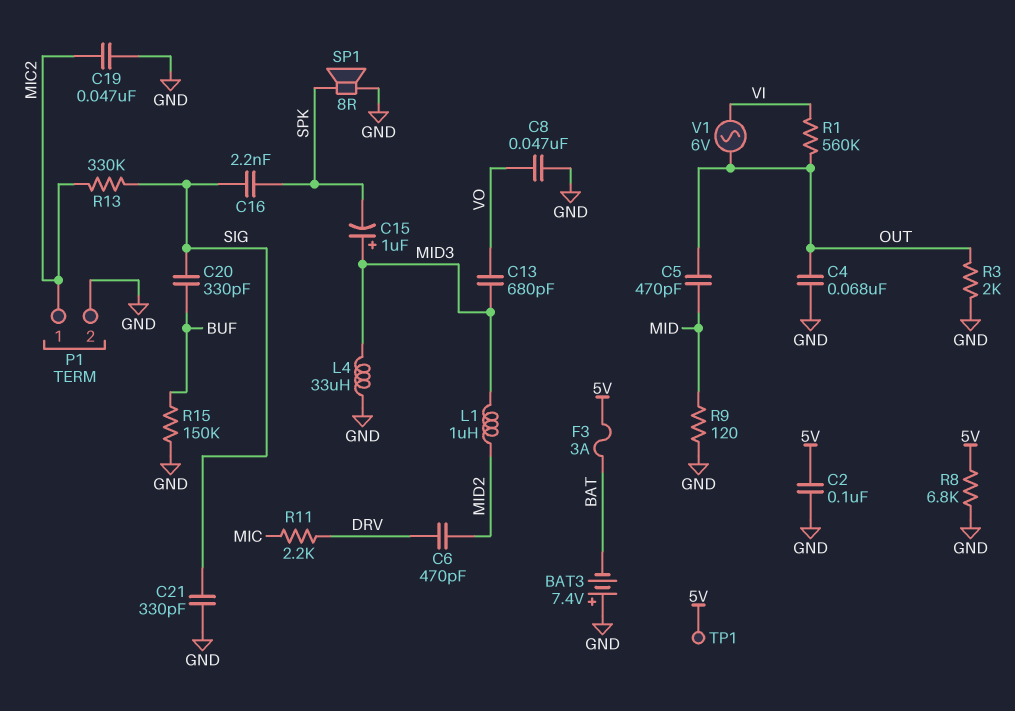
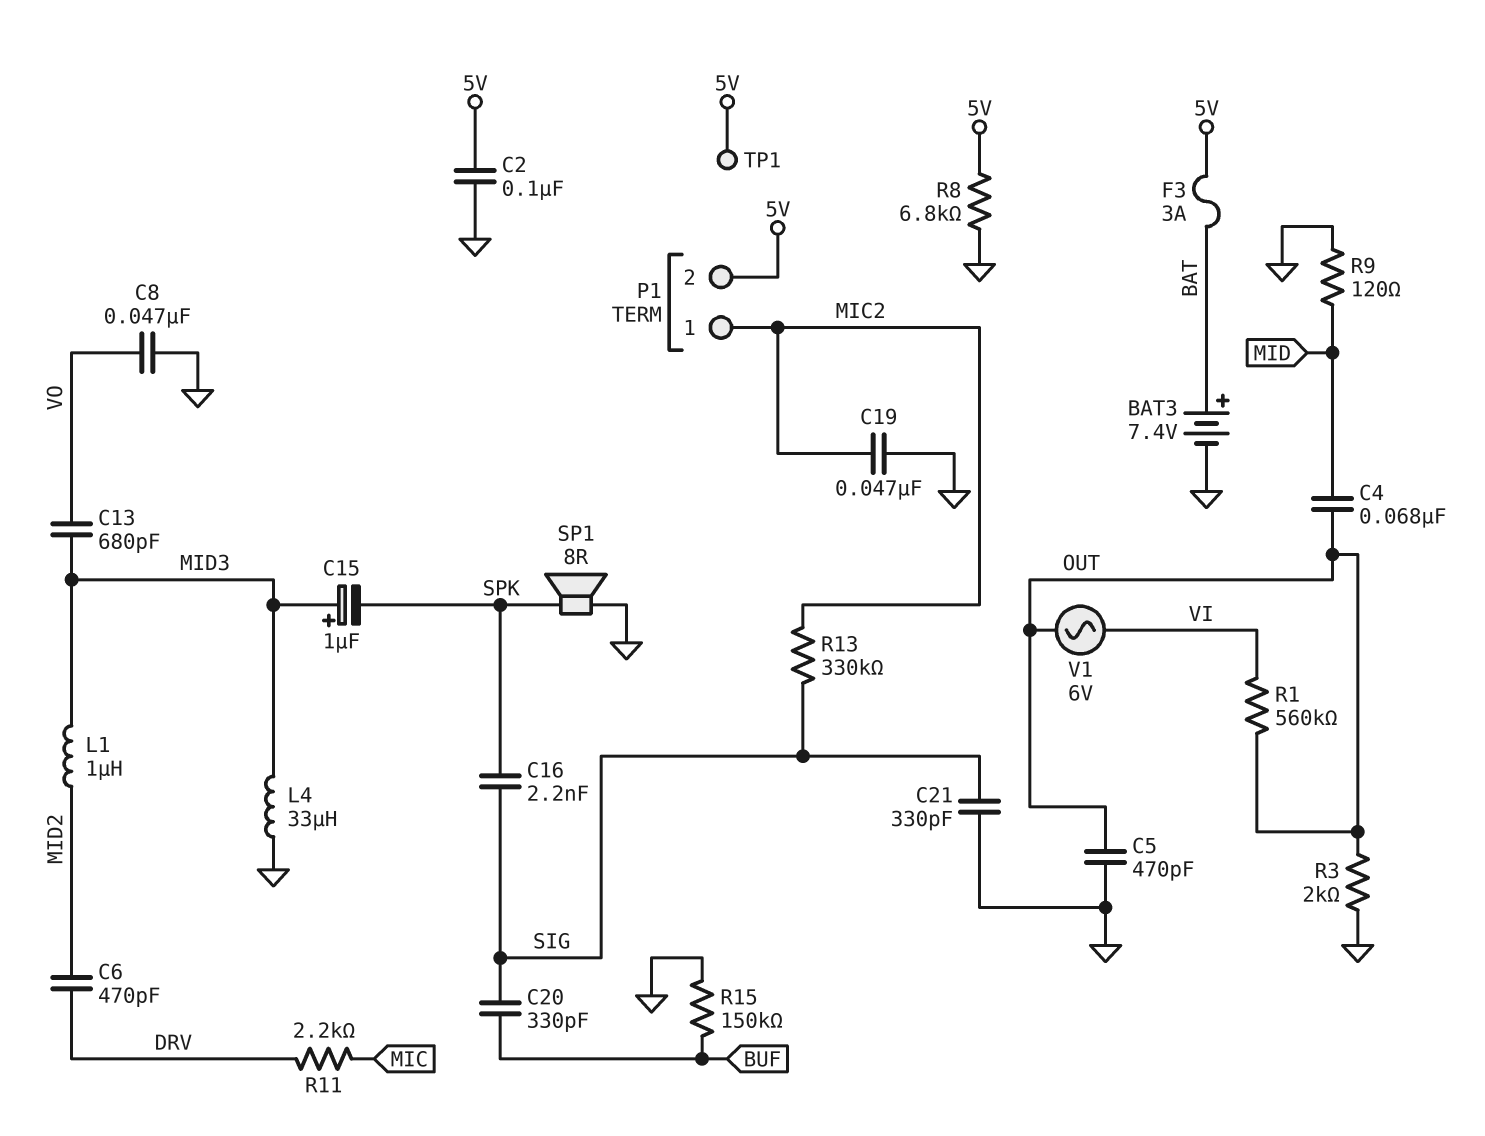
BAT3: 7.4V (plus GND, minus BAT) -> 7.4V (plus BAT, minus GND)
C4: 68nF (GND, OUT) -> 68nF (MID, OUT)
C5: 470pF (MID, OUT) -> 470pF (GND, OUT)
P1 pin 2: GND -> 5V

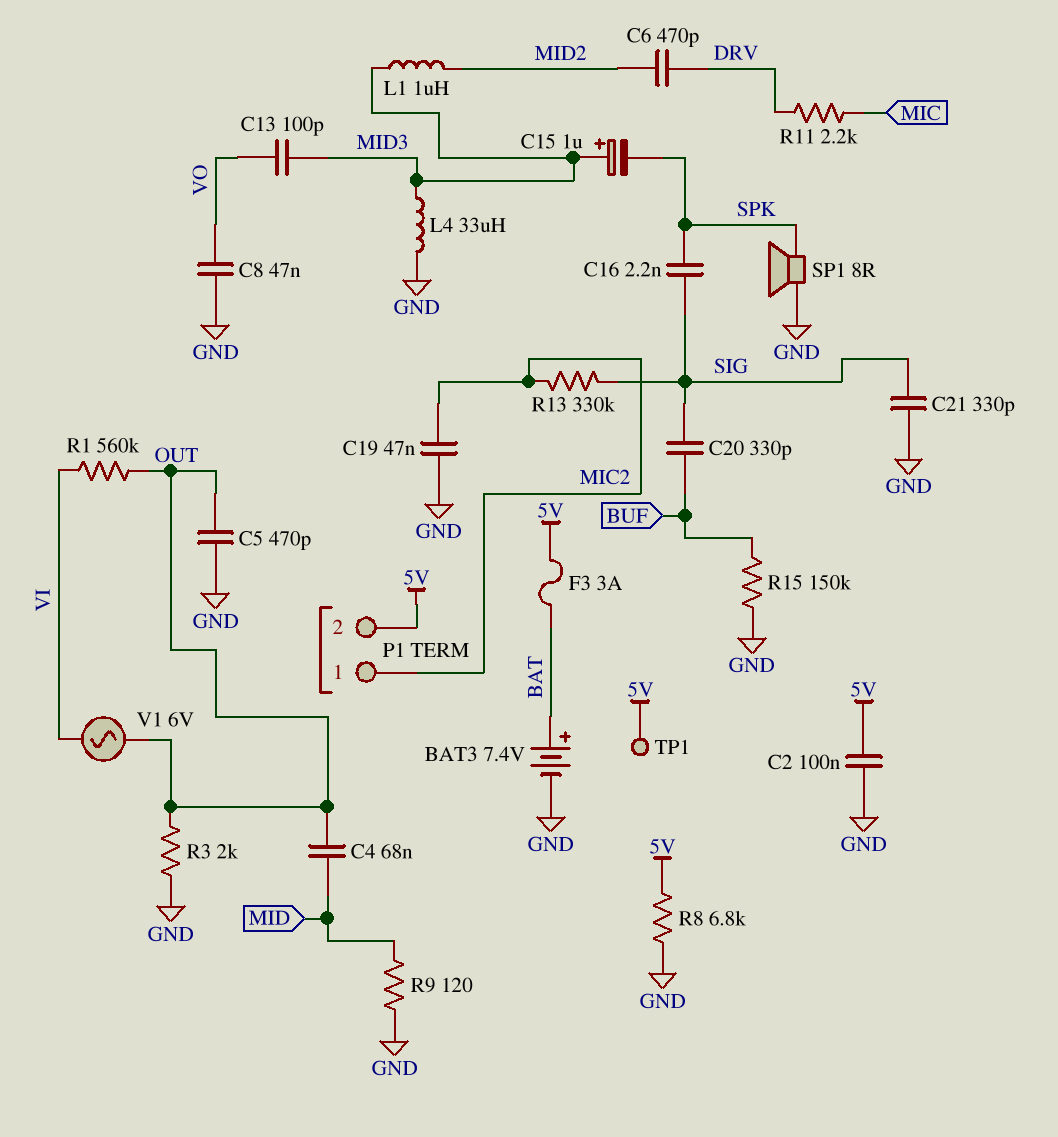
C13: 680pF (MID3, VO) -> 100pF (MID3, VO)

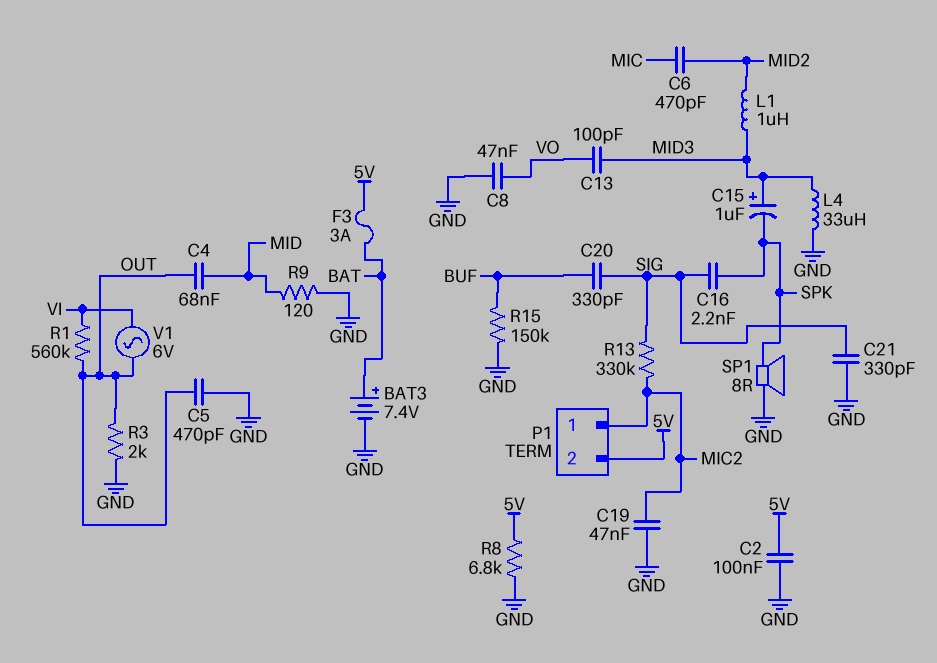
C6: 470pF (DRV, MID2) -> 470pF (MIC, MID2)
R11: 2.2k (DRV, MIC) -> none
TP1: test point (5V) -> none

